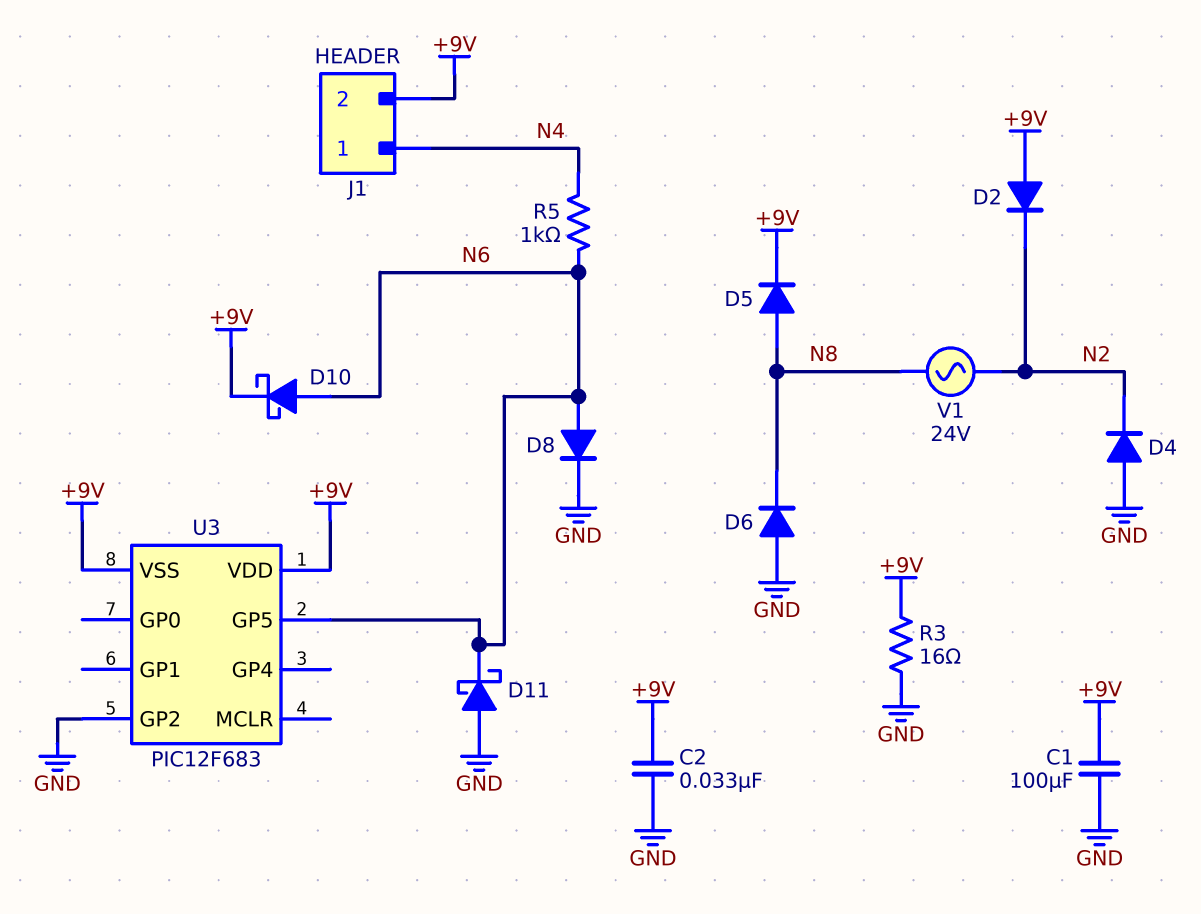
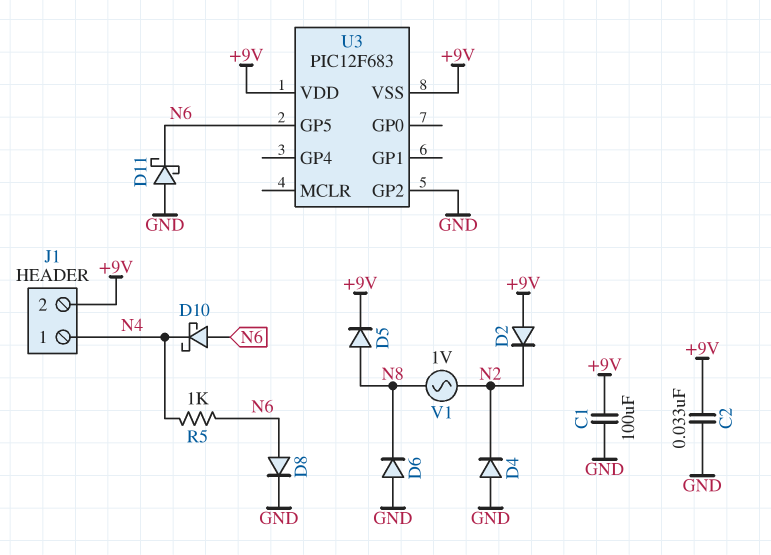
D10: schottky (A N6, K +9V) -> schottky (A N6, K N4)
R3: 16 (+9V, GND) -> none
V1: AC 24V (N2, N8) -> AC 1V (N2, N8)

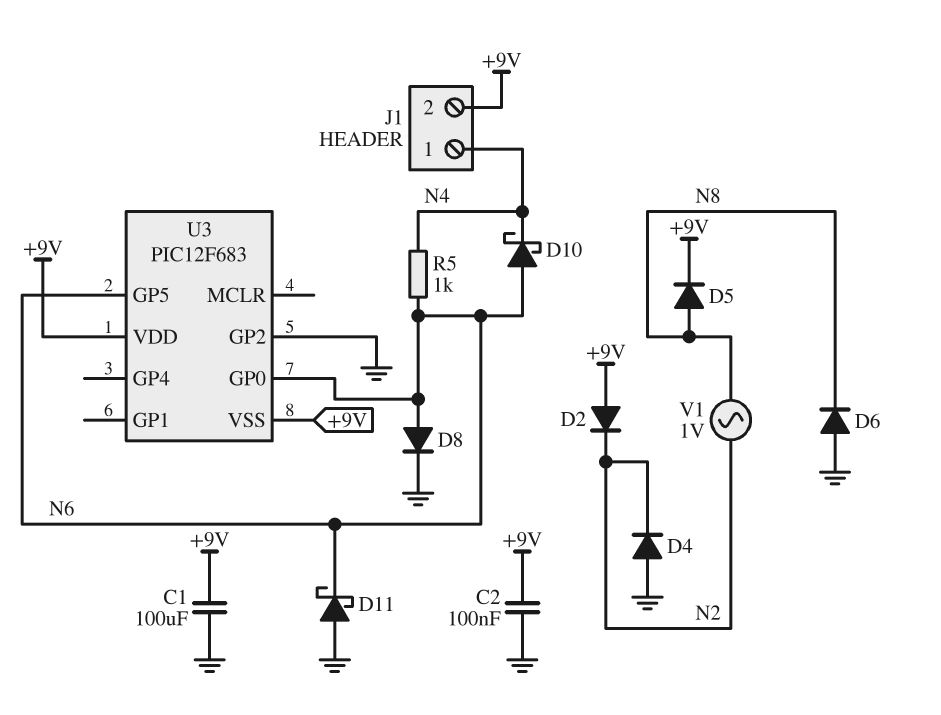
C2: 33nF (+9V, GND) -> 100nF (+9V, GND)
U3 pin GP0: none -> N6

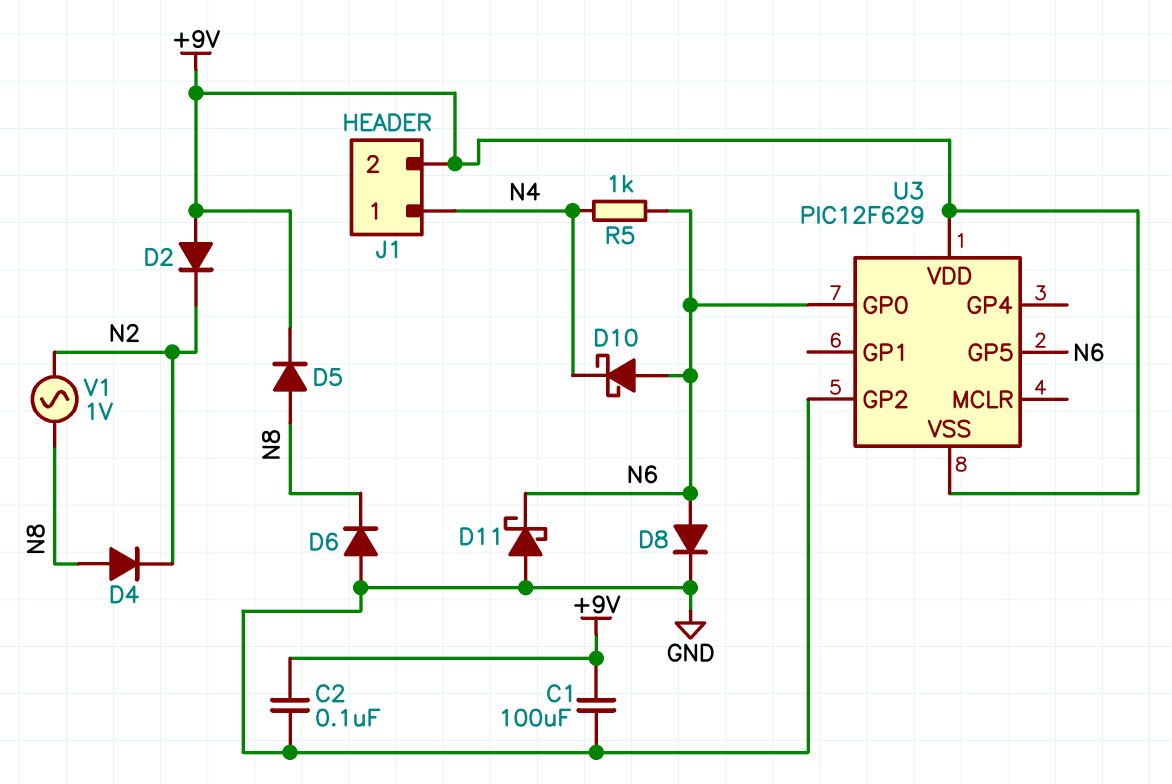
D4: diode (A GND, K N2) -> diode (A N8, K N2)
U3: PIC12F683 -> PIC12F629

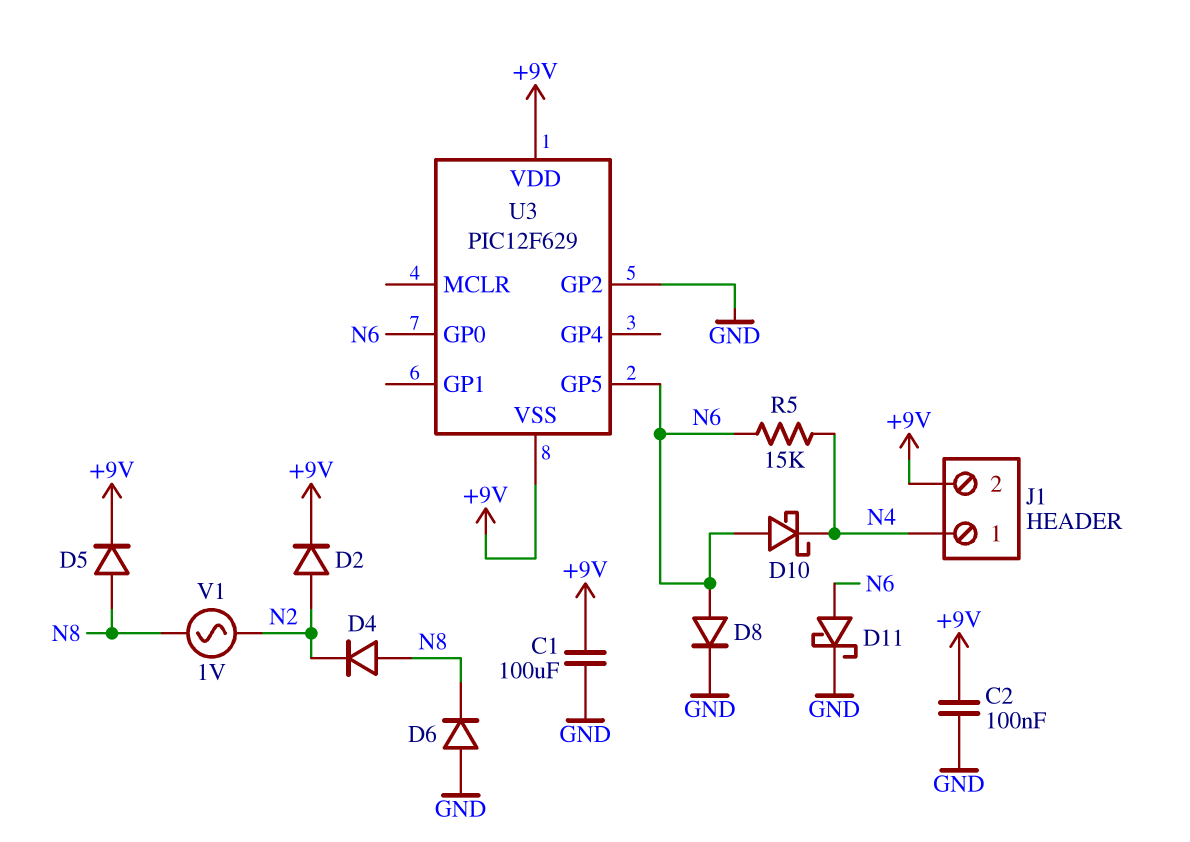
D2: diode (A +9V, K N2) -> diode (A N2, K +9V)
D11: schottky (A GND, K N6) -> schottky (A N6, K GND)
R5: 1k (N4, N6) -> 15k (N4, N6)

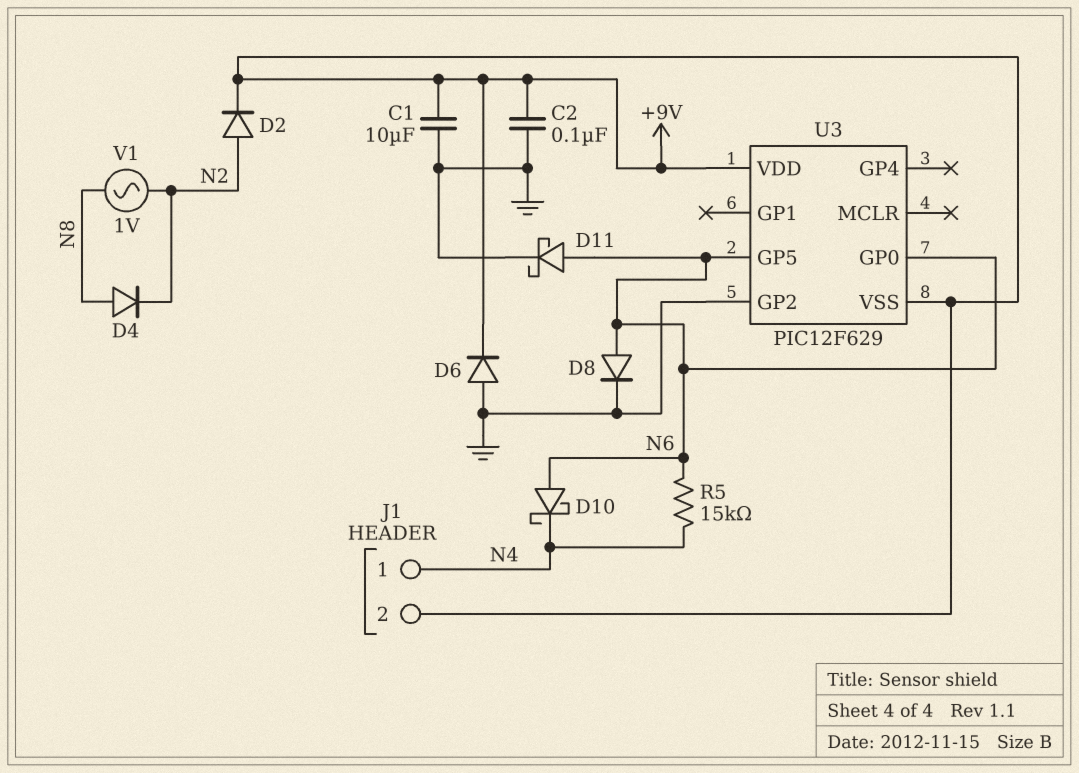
C1: 100uF (+9V, GND) -> 10uF (+9V, GND)
D5: diode (A N8, K +9V) -> none
D6: diode (A GND, K N8) -> diode (A GND, K +9V)

